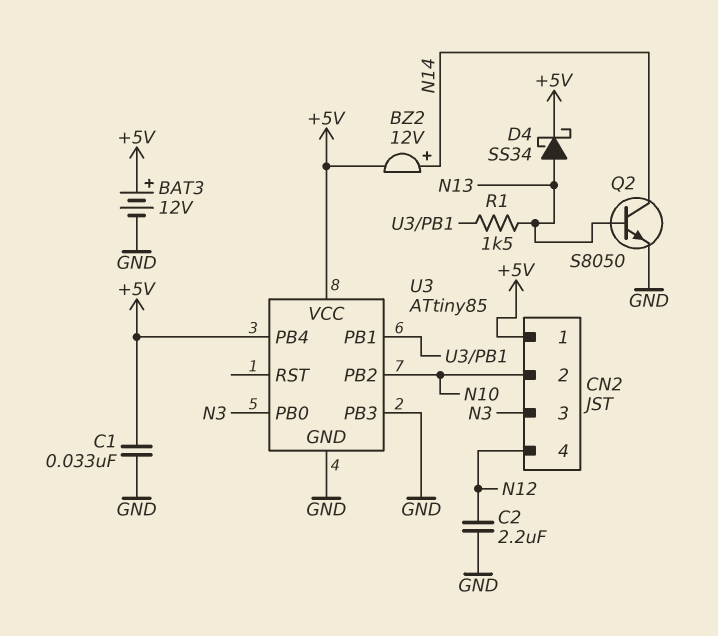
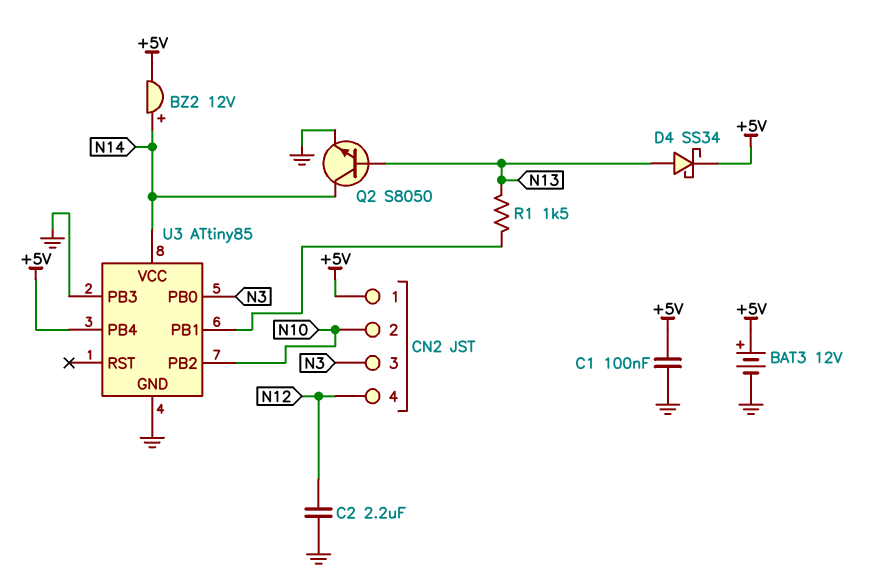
C1: 33nF (+5V, GND) -> 100nF (+5V, GND)
U3 pin VCC: +5V -> N14

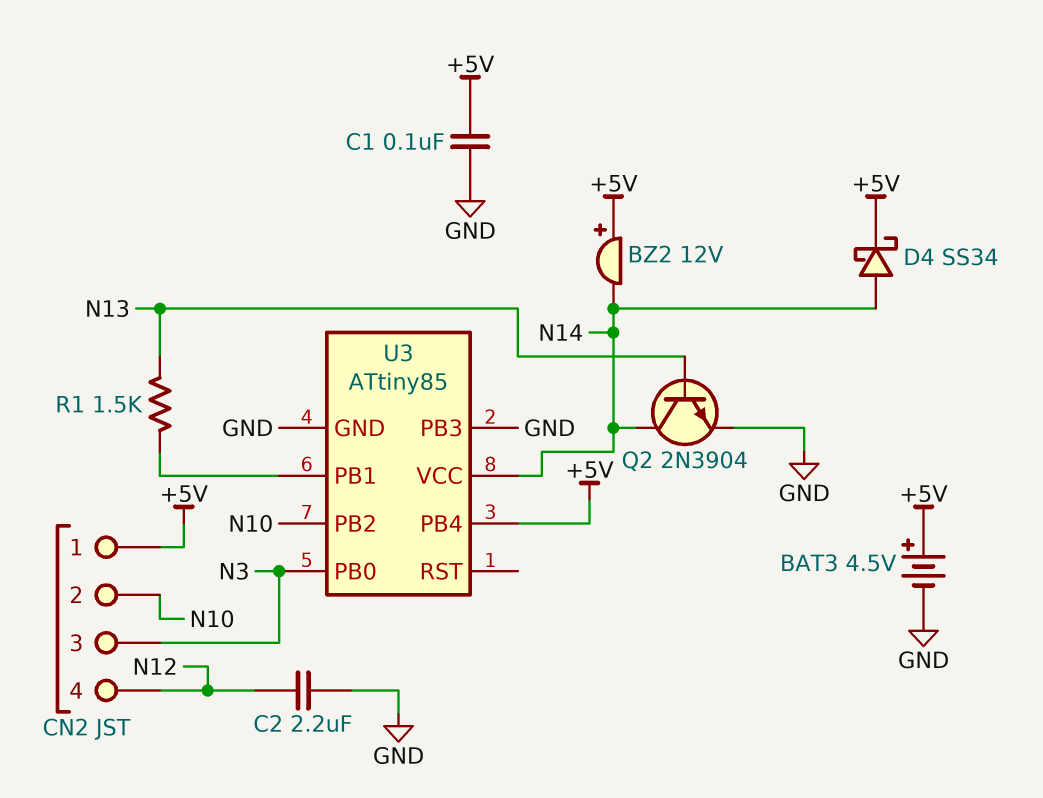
BAT3: 12V (plus +5V, minus GND) -> 4.5V (plus +5V, minus GND)
BZ2: buzzer 12V (plus N14, minus +5V) -> buzzer 12V (plus +5V, minus N14)
D4: schottky SS34 (A N13, K +5V) -> schottky SS34 (A N14, K +5V)
Q2: NPN S8050 (B N13, C N14, E GND) -> NPN 2N3904 (B N13, C N14, E GND)

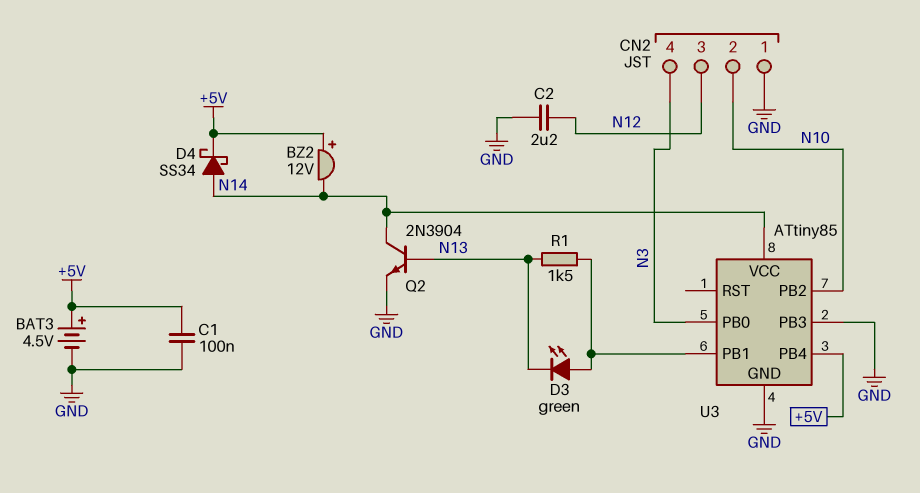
CN2 pin 1: +5V -> GND
CN2 pin 3: N3 -> N12
CN2 pin 4: N12 -> N3
D3: none -> LED green (A U3/PB1, K N13)

